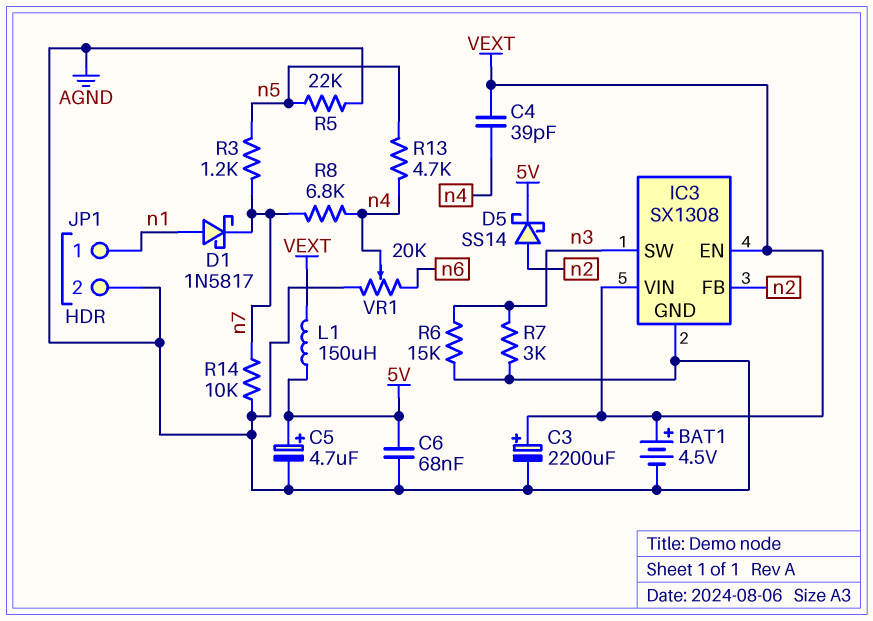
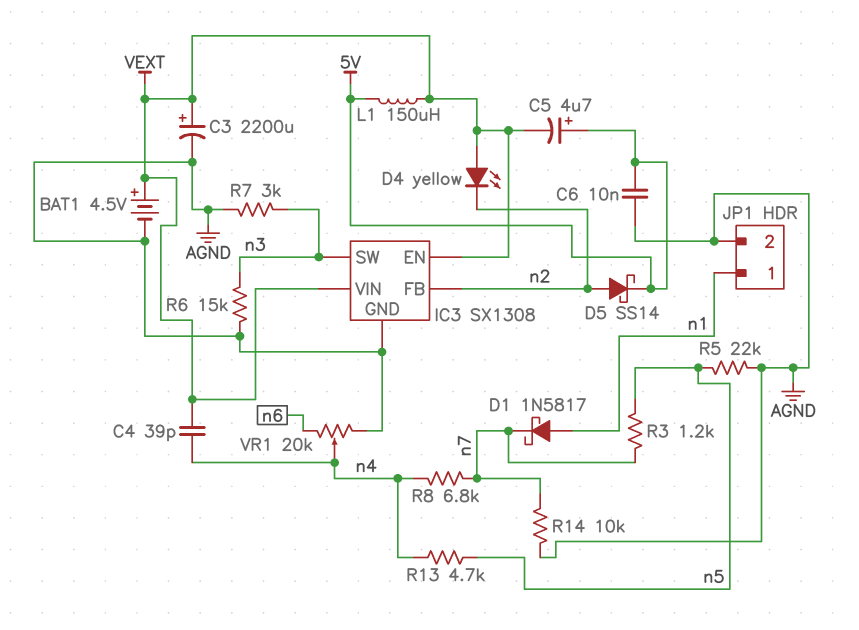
C5: 4.7uF (plus 5V, minus AGND) -> 4.7uF (plus 5V, minus VEXT)
C6: 68nF (5V, AGND) -> 10nF (5V, AGND)
D4: none -> LED yellow (A VEXT, K n2)

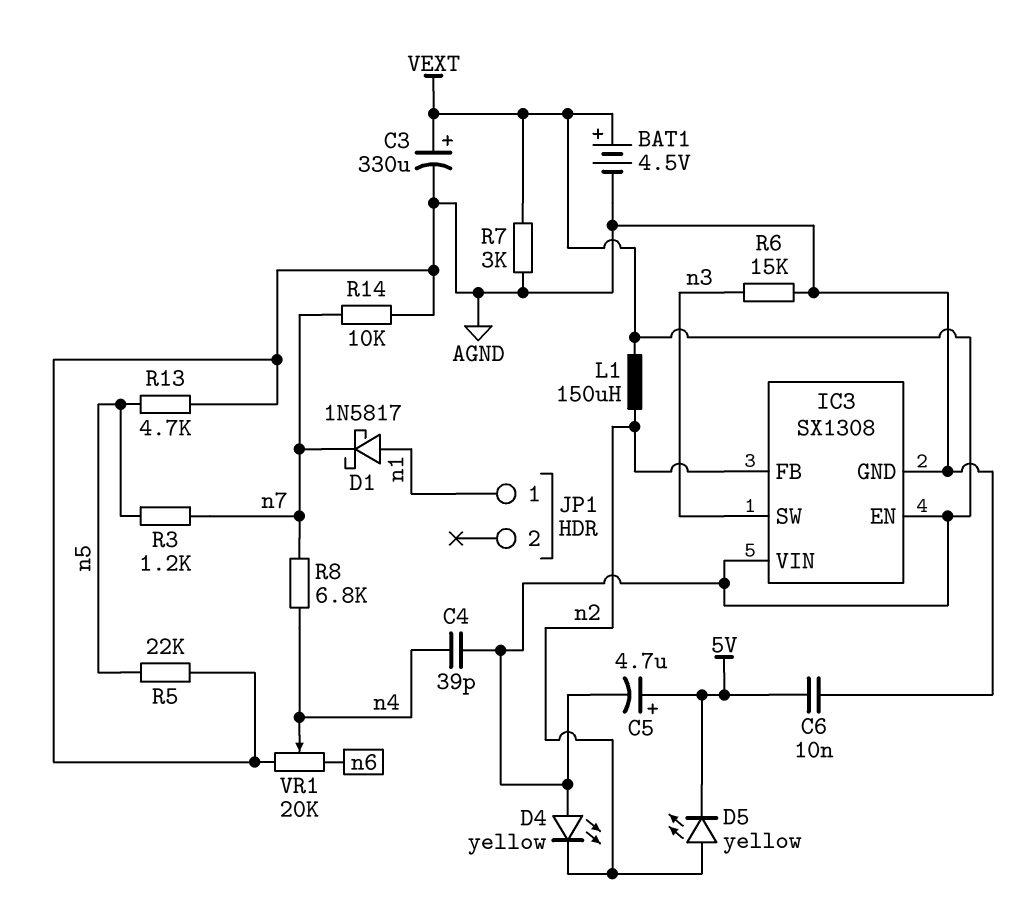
C3: 2200uF (plus VEXT, minus AGND) -> 330uF (plus VEXT, minus AGND)
D5: schottky SS14 (A n2, K 5V) -> LED yellow (A n2, K 5V)
JP1 pin 2: AGND -> none
L1: 150uH (5V, VEXT) -> 150uH (VEXT, n2)
R7: 3k (AGND, n3) -> 3k (AGND, VEXT)
R13: 4.7k (n4, n5) -> 4.7k (AGND, n5)

